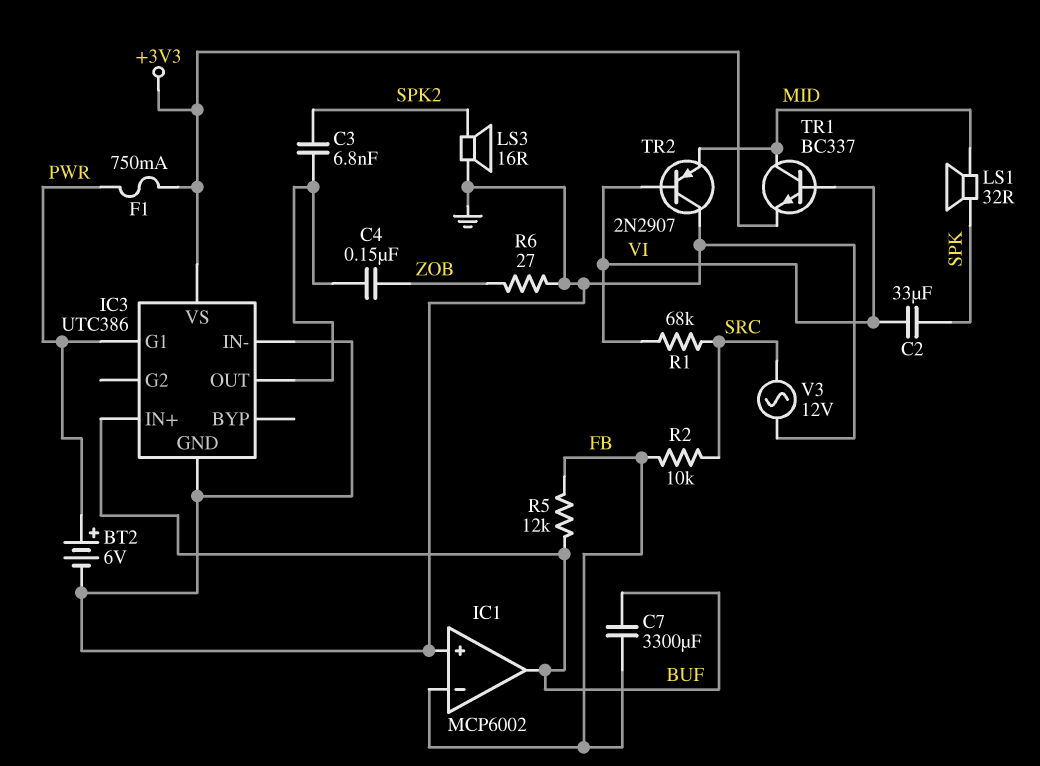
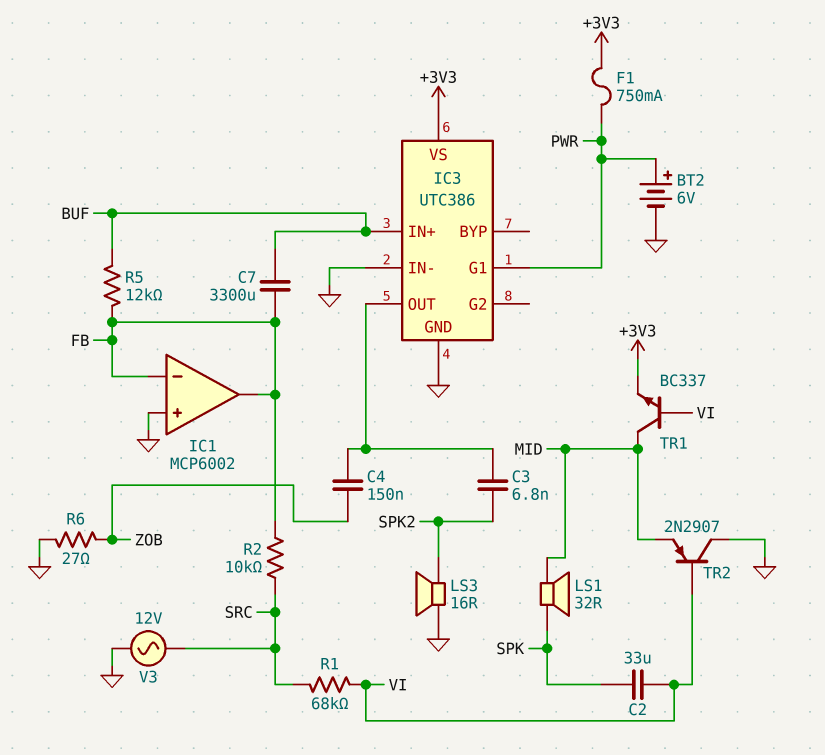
IC1 pin out: BUF -> FB

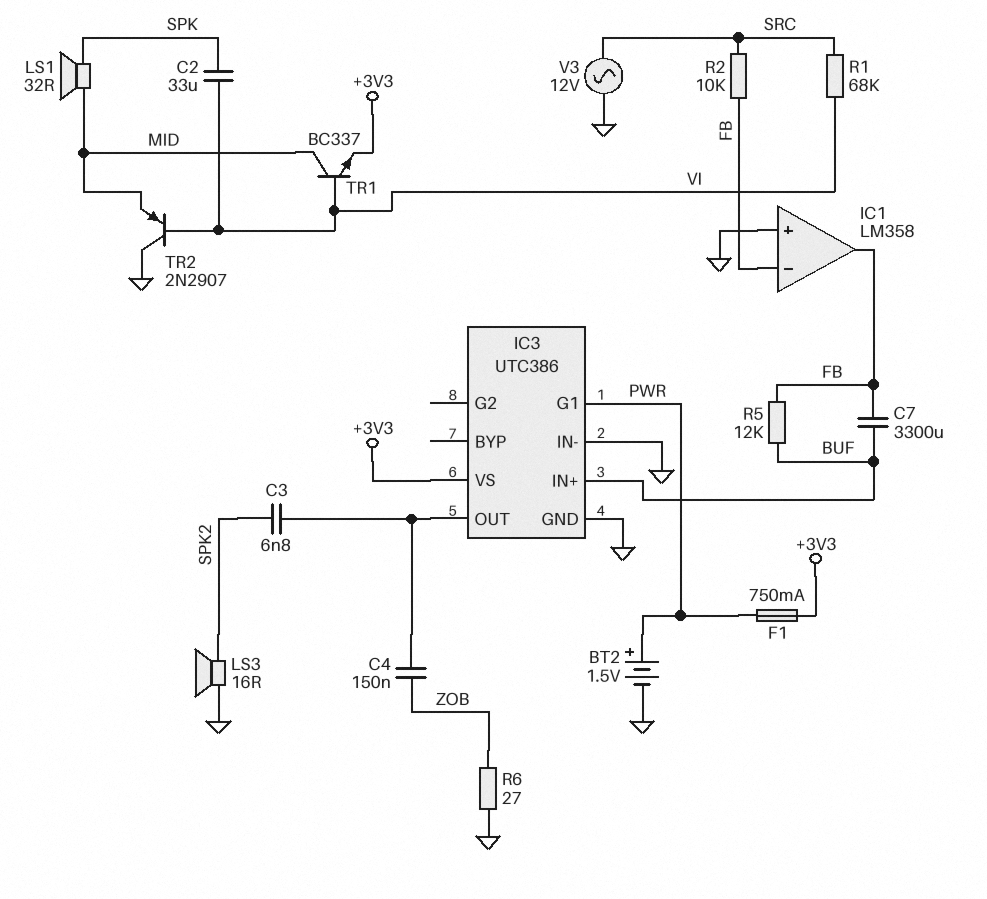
BT2: 6V (plus PWR, minus GND) -> 1.5V (plus PWR, minus GND)
IC1: MCP6002 -> LM358

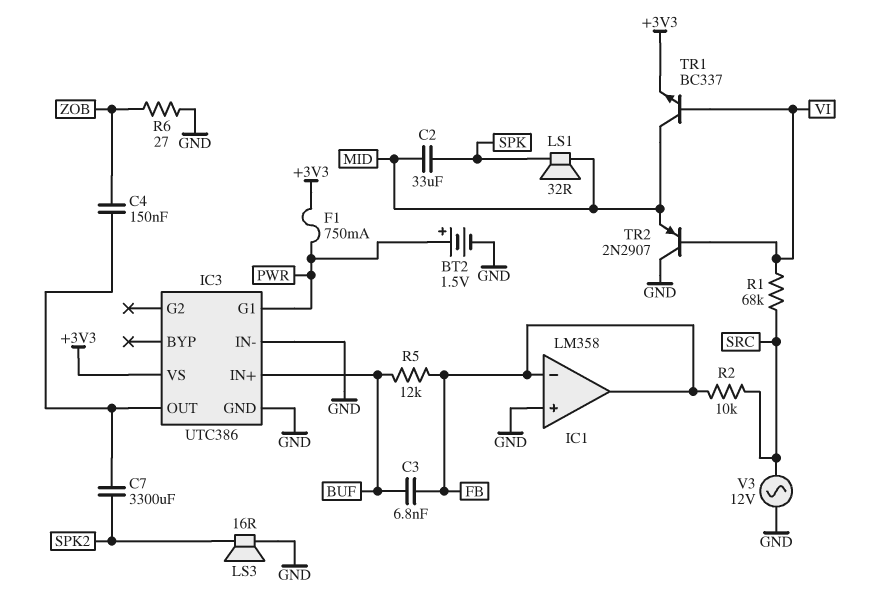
C2: 33uF (SPK, VI) -> 33uF (MID, SPK)
C3: 6.8nF (IC3/OUT, SPK2) -> 6.8nF (BUF, FB)
C7: 3300uF (BUF, FB) -> 3300uF (IC3/OUT, SPK2)

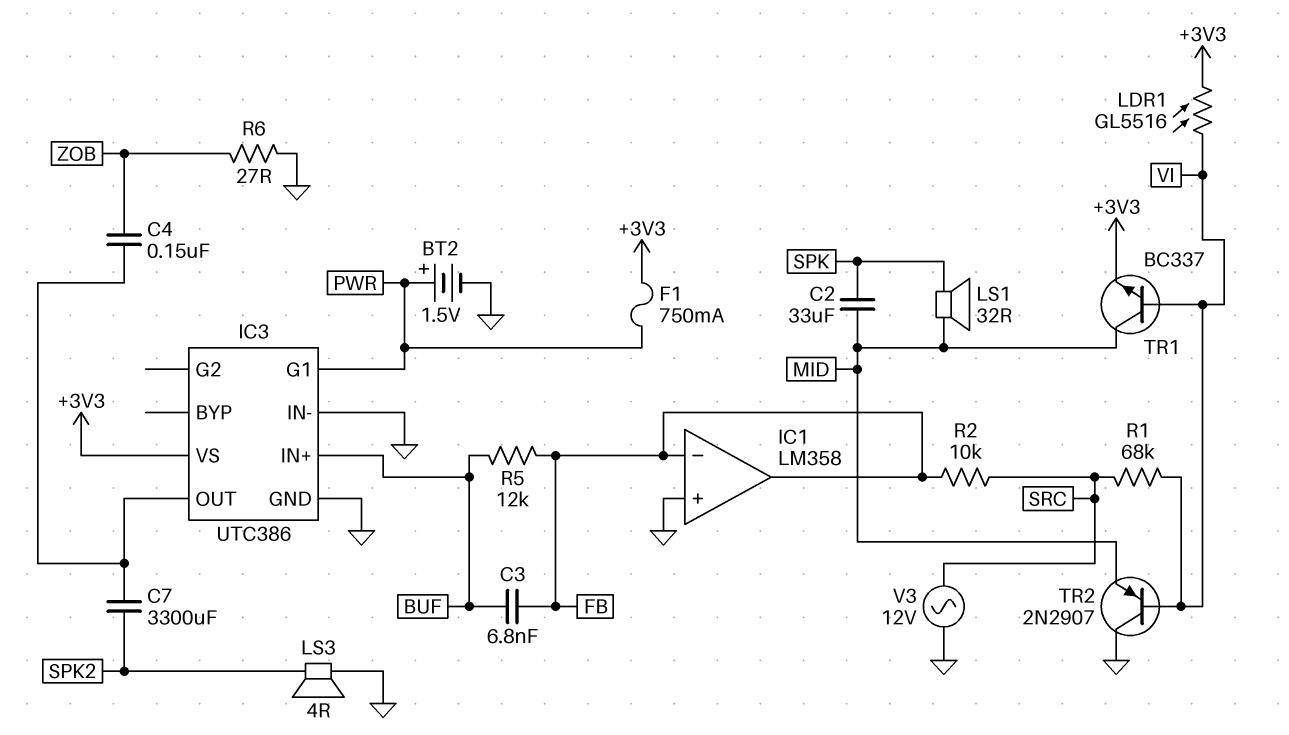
LDR1: none -> GL5516 (+3V3, VI)
LS3: speaker 16R (GND, SPK2) -> speaker 4R (GND, SPK2)

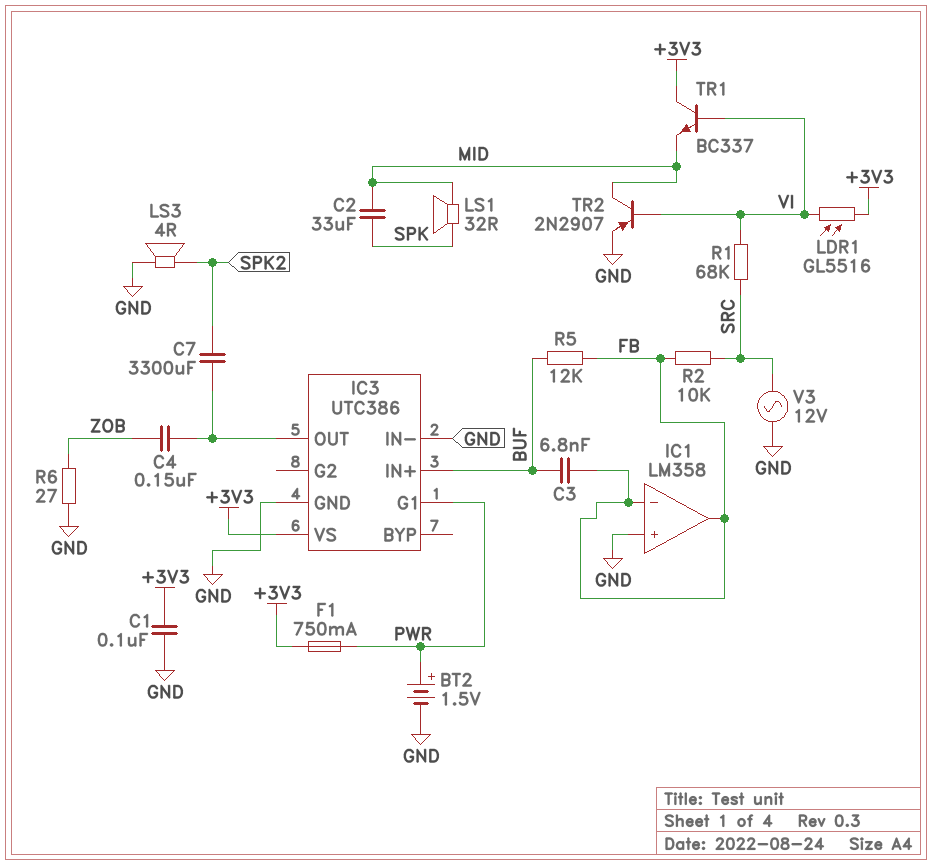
C1: none -> 100nF (+3V3, GND)
TR1: NPN BC337 (B VI, C MID, E +3V3) -> NPN BC337 (B VI, C +3V3, E MID)
TR2: PNP 2N2907 (B VI, C GND, E MID) -> PNP 2N2907 (B VI, C MID, E GND)

